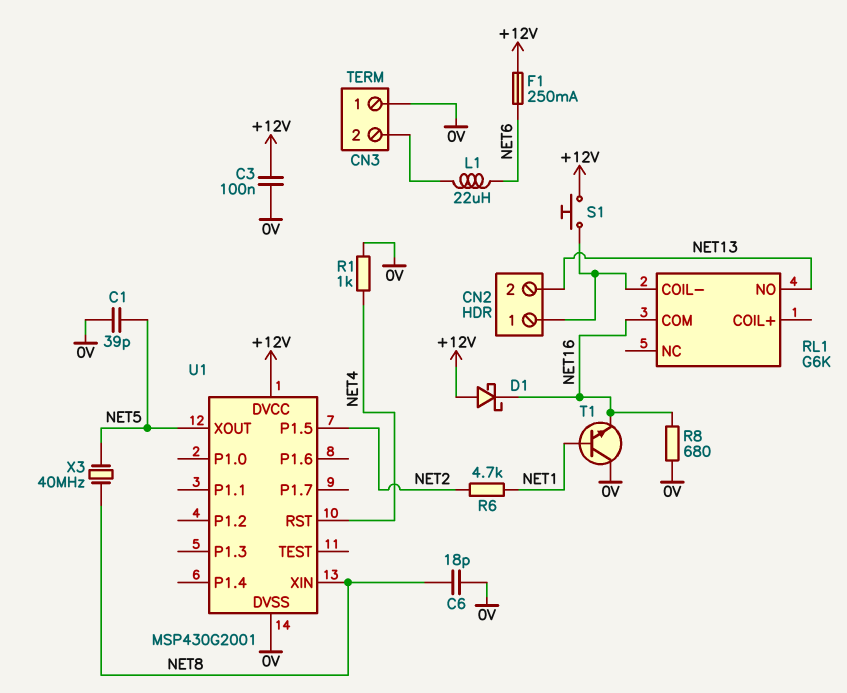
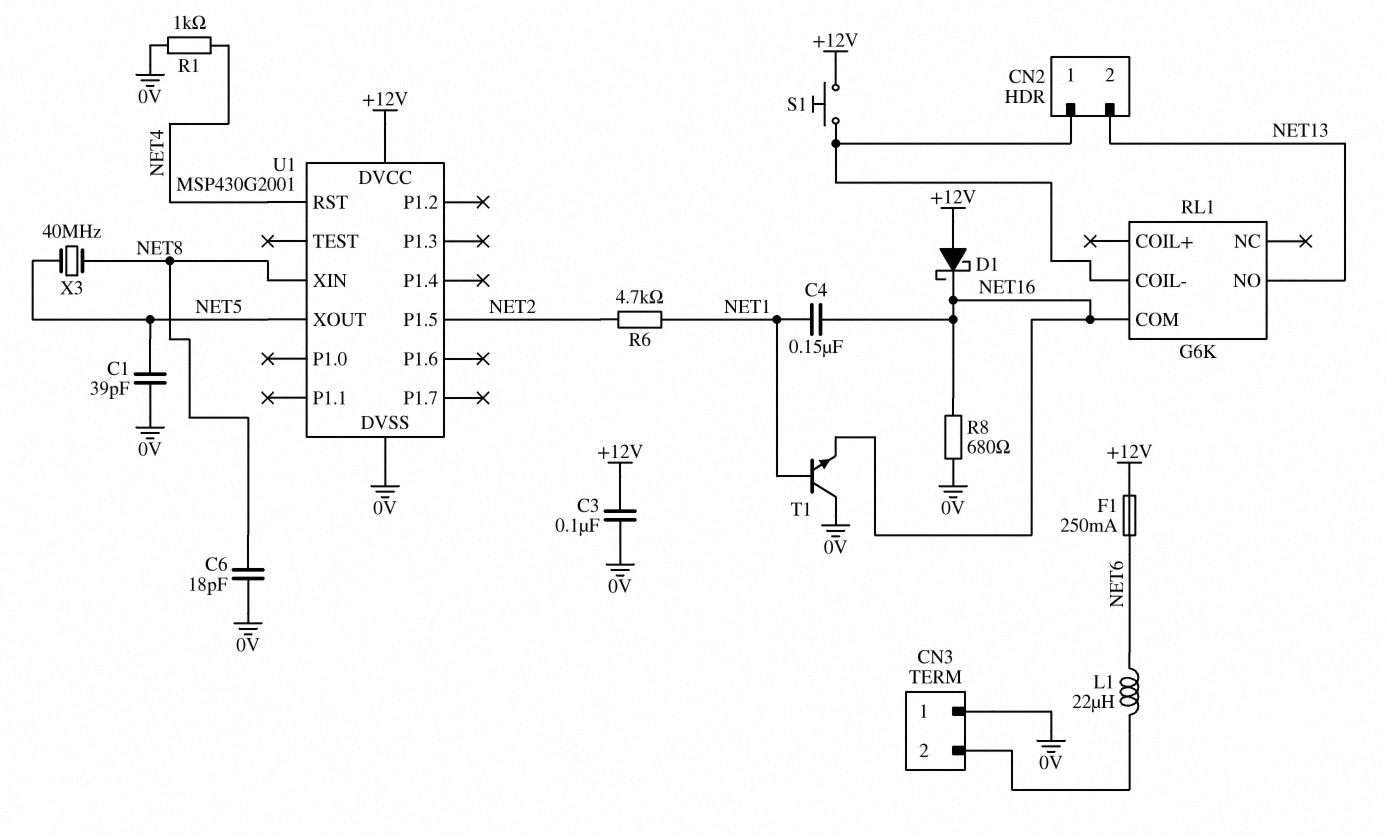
C4: none -> 150nF (NET1, NET16)

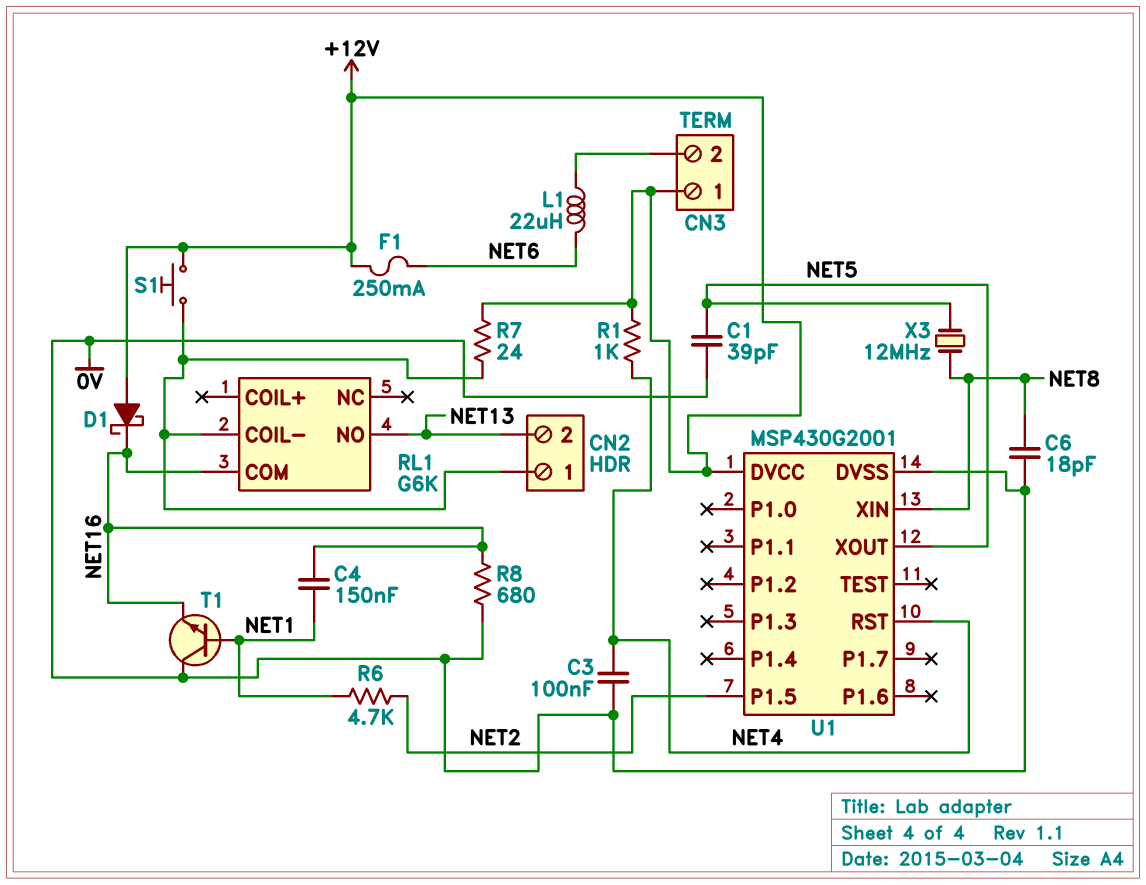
C3: 100nF (+12V, 0V) -> 100nF (0V, NET4)
CN3 pin 1: 0V -> +12V
R1: 1k (0V, NET4) -> 1k (+12V, NET4)
R7: none -> 24 (+12V, CN2/1)
X3: 40MHz (NET5, NET8) -> 12MHz (NET5, NET8)

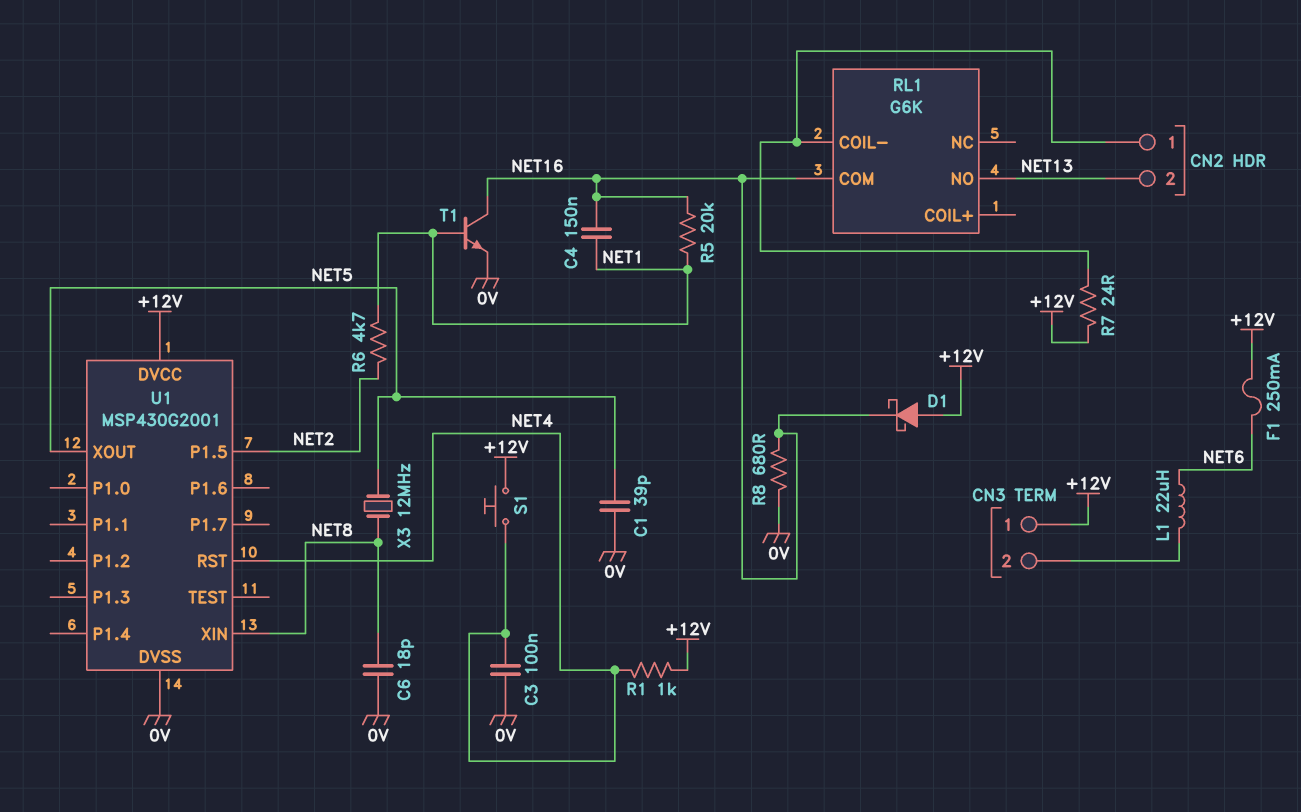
R5: none -> 20k (NET1, NET16)
S1: button (+12V, CN2/1) -> button (+12V, NET4)
T1: NPN (B NET1, C 0V, E NET16) -> NPN (B NET1, C NET16, E 0V)

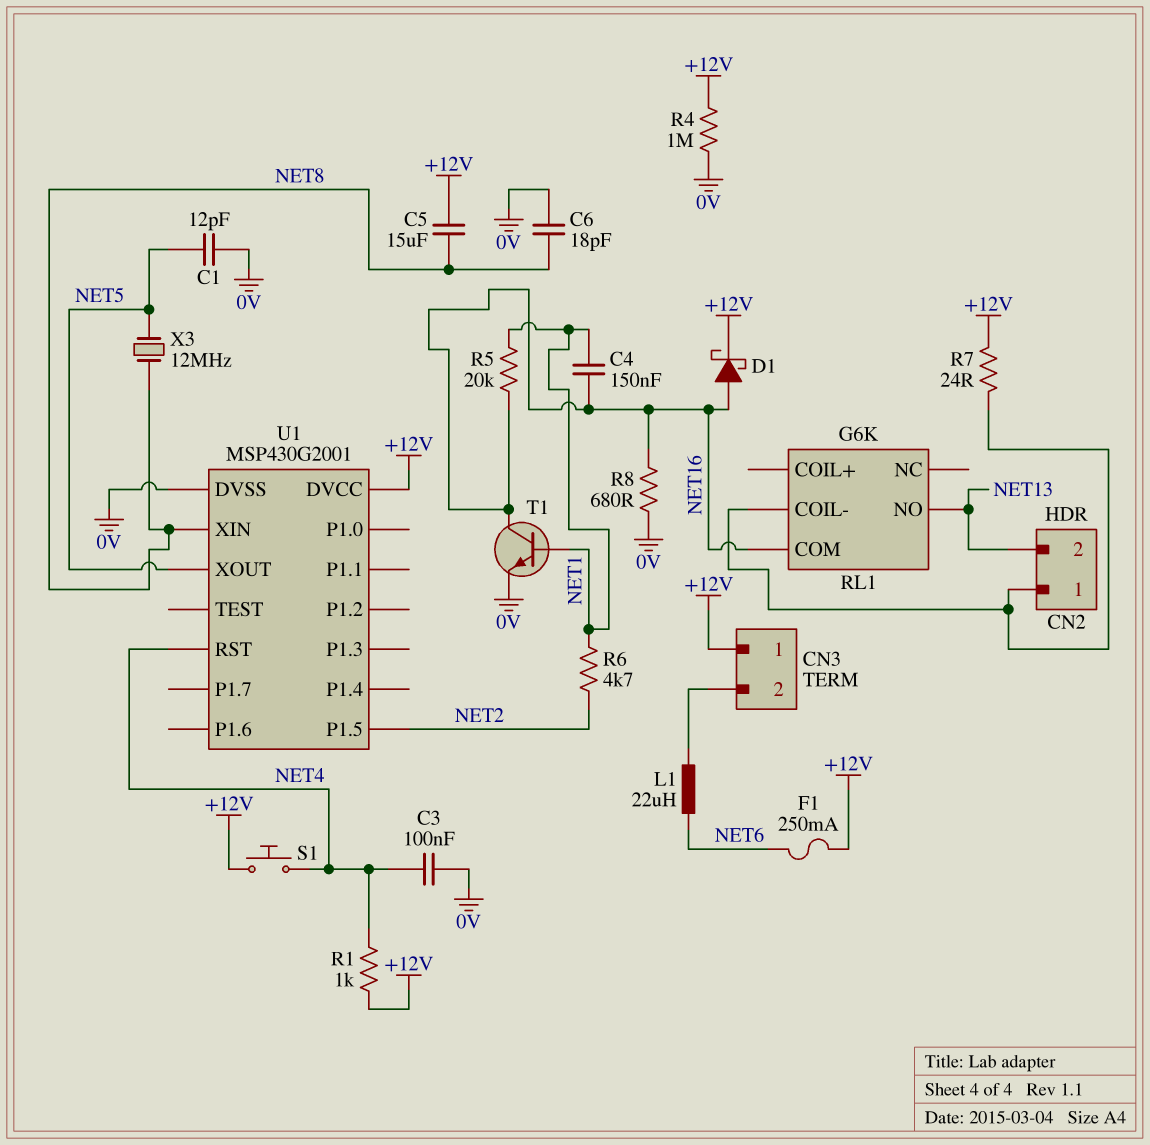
C1: 39pF (0V, NET5) -> 12pF (0V, NET5)
C5: none -> 15uF (+12V, NET8)
D1: schottky (A +12V, K NET16) -> schottky (A NET16, K +12V)
R4: none -> 1M (+12V, 0V)

